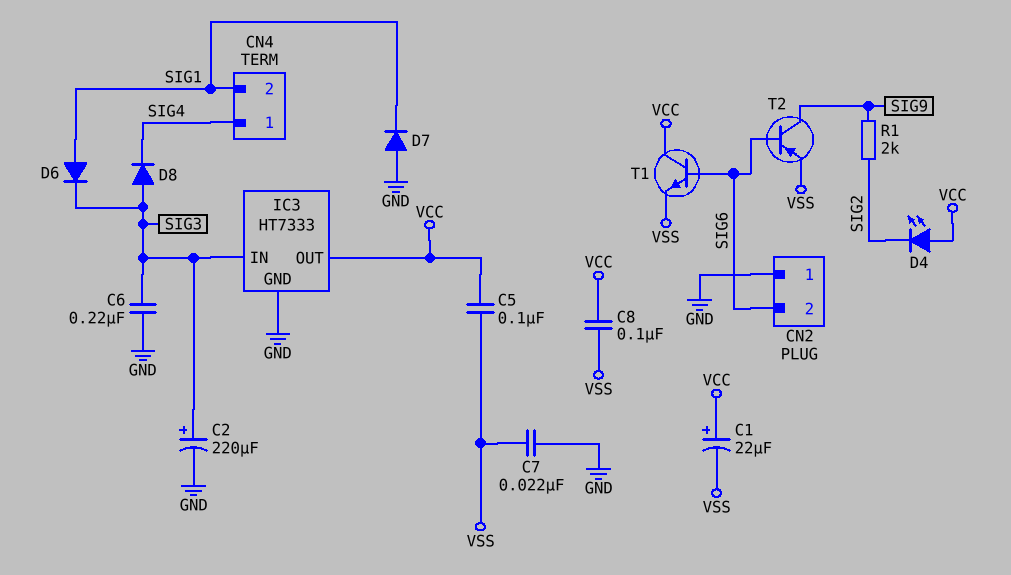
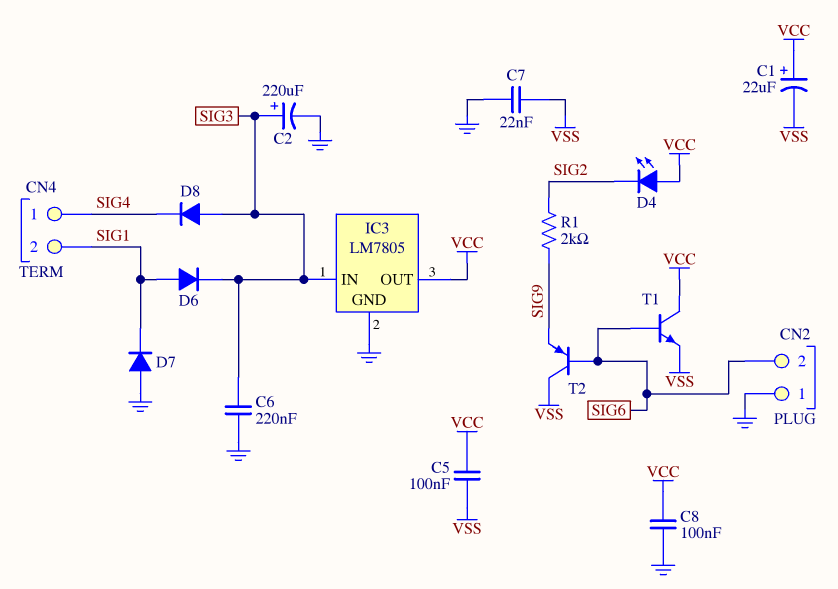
C8: 100nF (VCC, VSS) -> 100nF (GND, VCC)
IC3: HT7333 -> LM7805
T2: PNP (B SIG6, C SIG9, E VSS) -> PNP (B SIG6, C VSS, E SIG9)

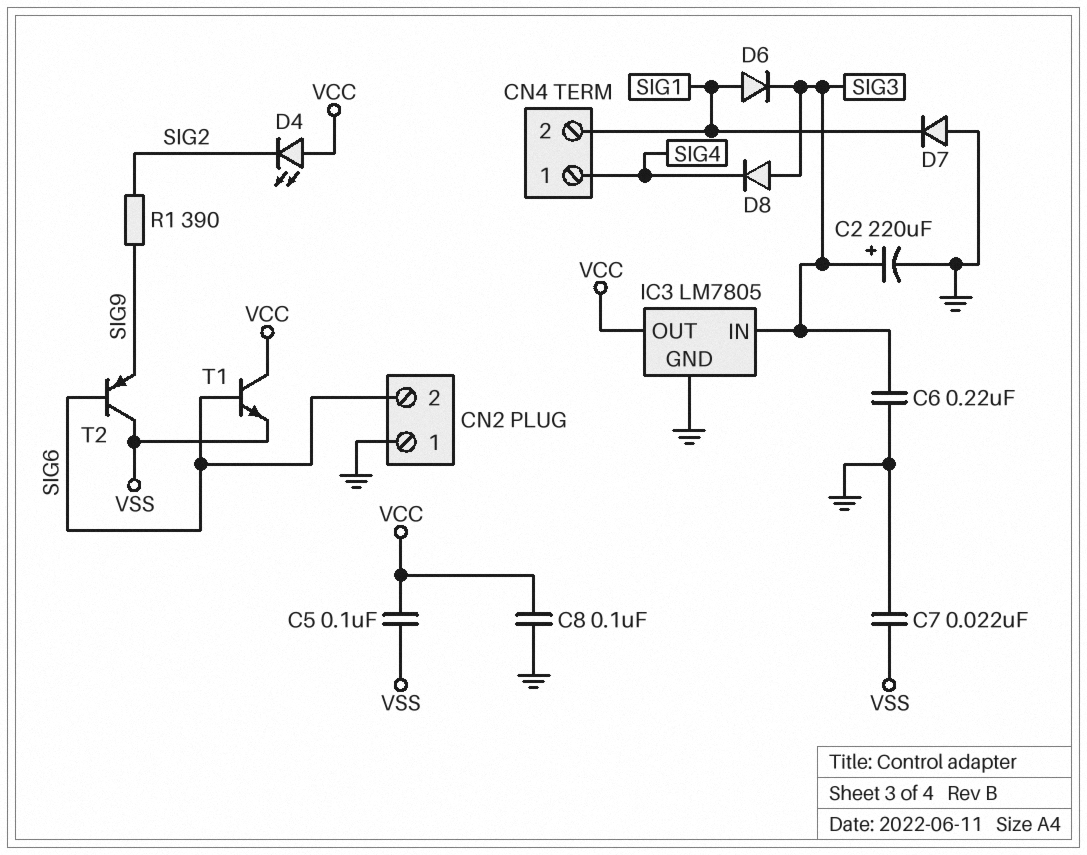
C1: 22uF (plus VCC, minus VSS) -> none
R1: 2k (SIG2, SIG9) -> 390 (SIG2, SIG9)

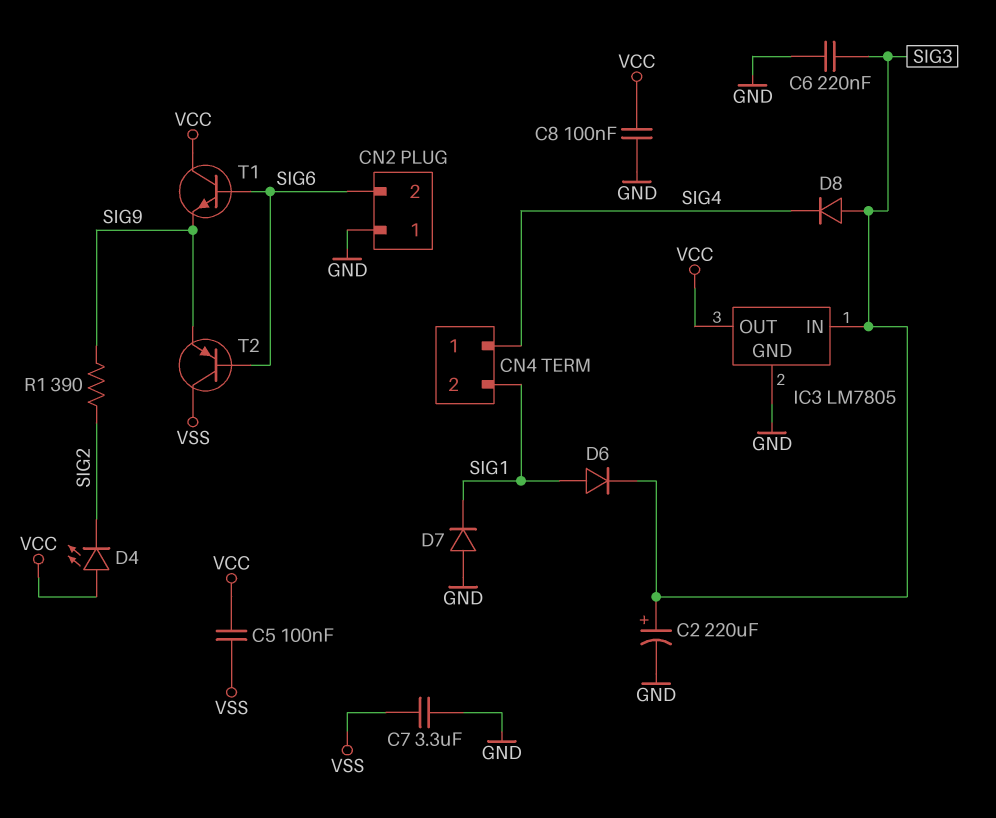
C7: 22nF (GND, VSS) -> 3.3uF (GND, VSS)
T1: NPN (B SIG6, C VCC, E VSS) -> NPN (B SIG6, C VCC, E SIG9)

